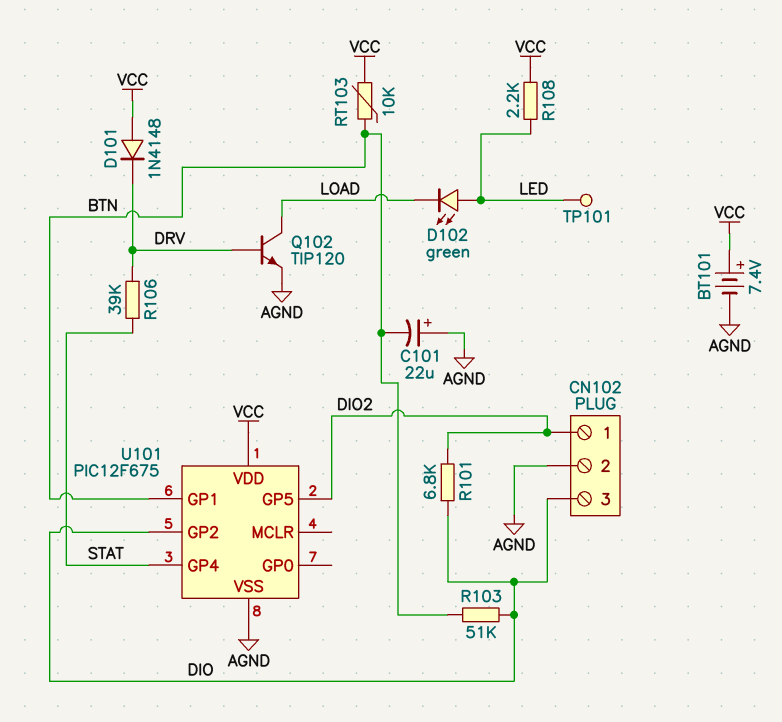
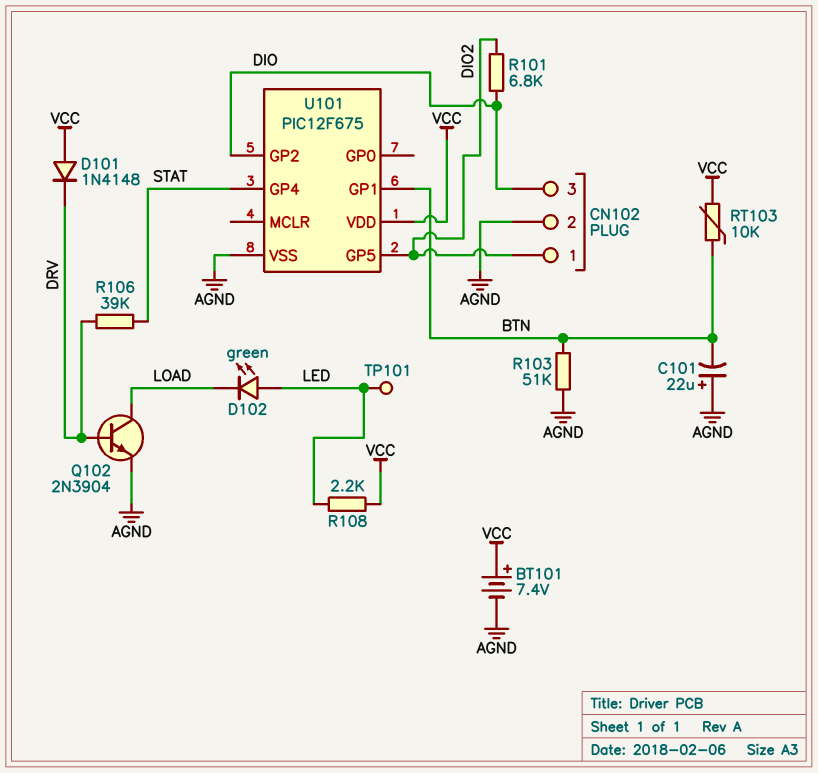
Q102: NPN TIP120 (B DRV, C LOAD, E AGND) -> NPN 2N3904 (B DRV, C LOAD, E AGND)
R103: 51k (BTN, DIO) -> 51k (AGND, BTN)

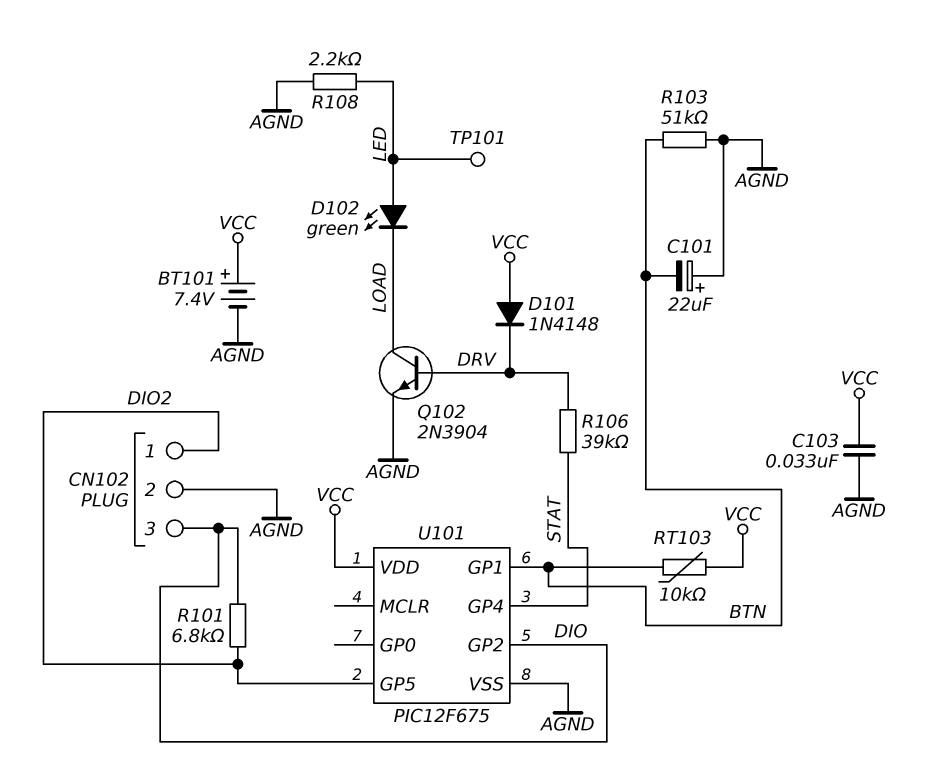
C103: none -> 33nF (AGND, VCC)
R108: 2.2k (LED, VCC) -> 2.2k (AGND, LED)

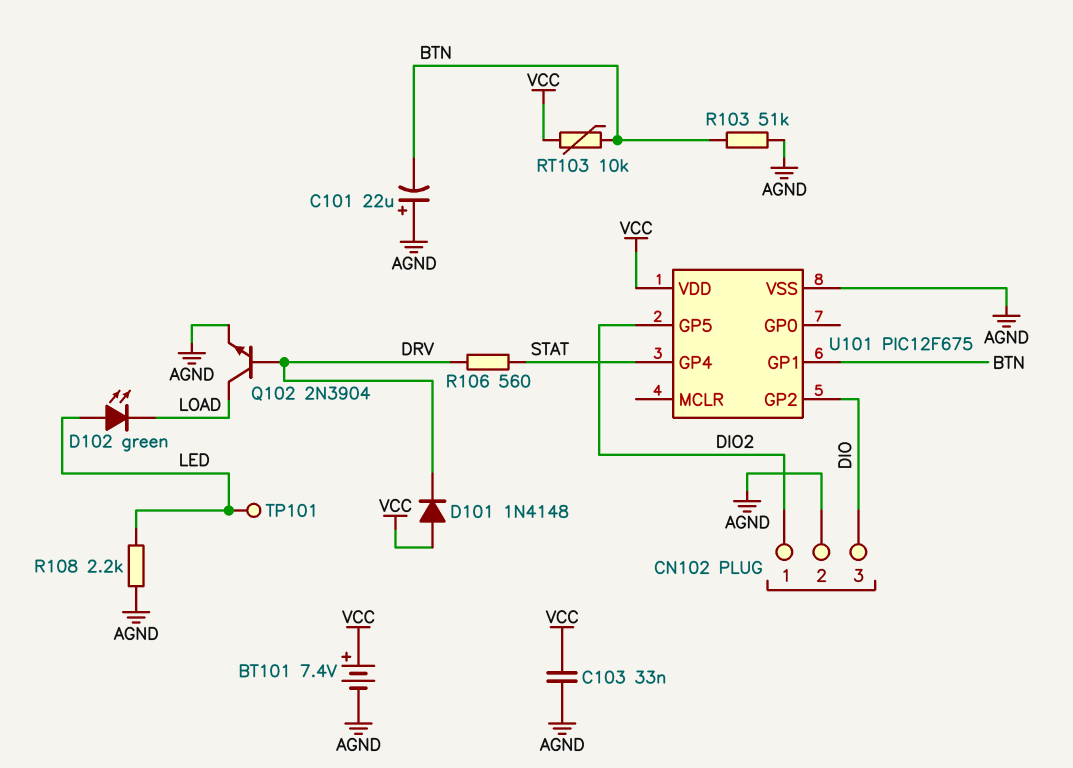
R101: 6.8k (DIO, DIO2) -> none
R106: 39k (DRV, STAT) -> 560 (DRV, STAT)

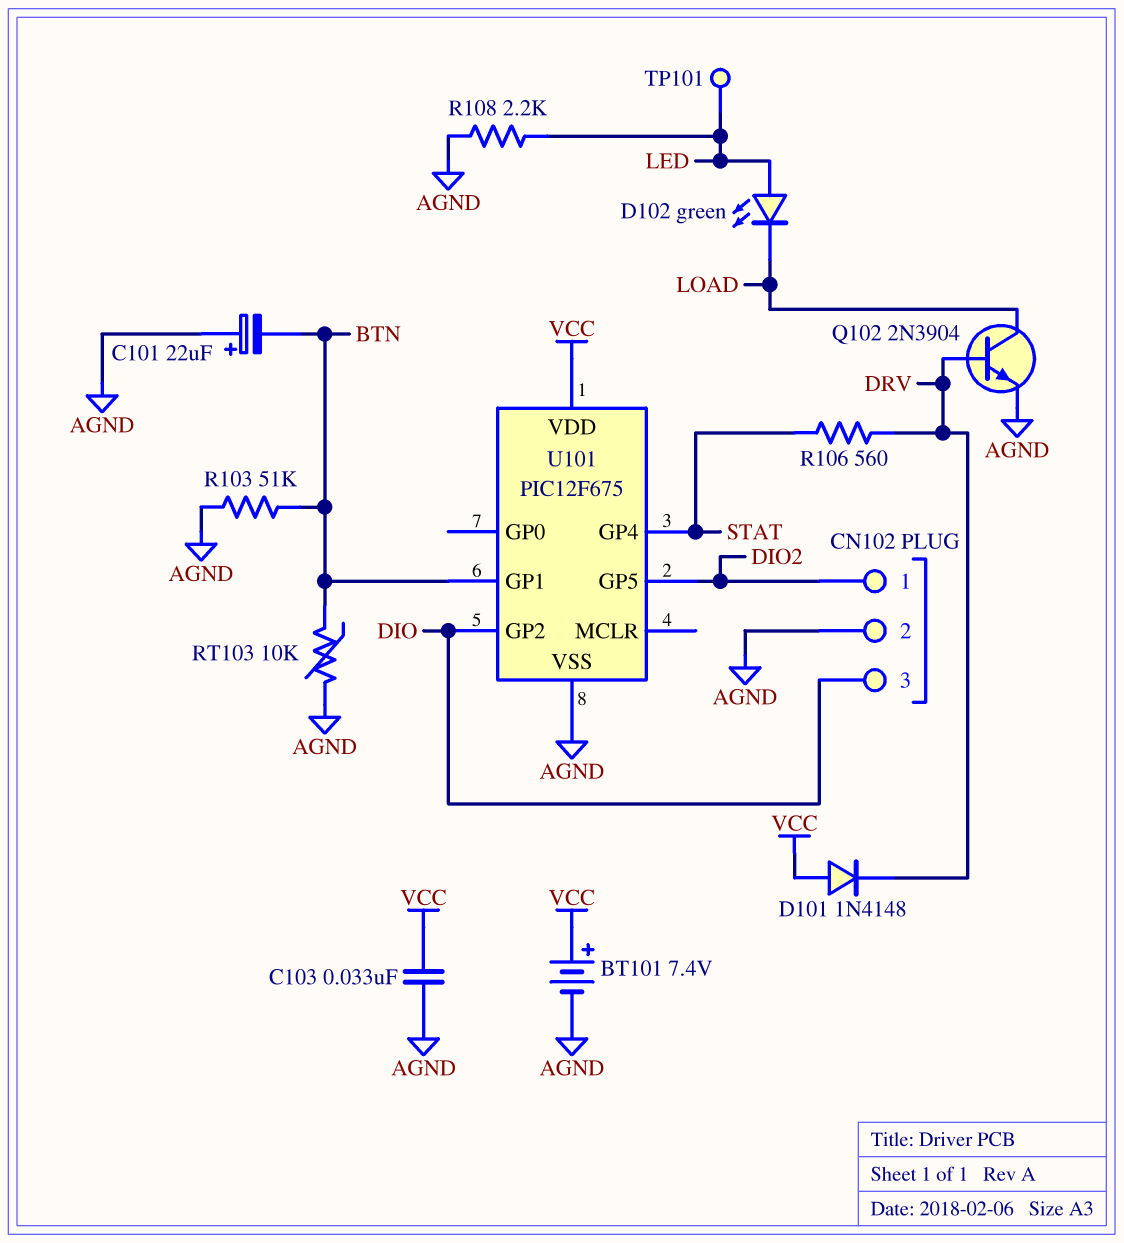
RT103: 10k (BTN, VCC) -> 10k (AGND, BTN)

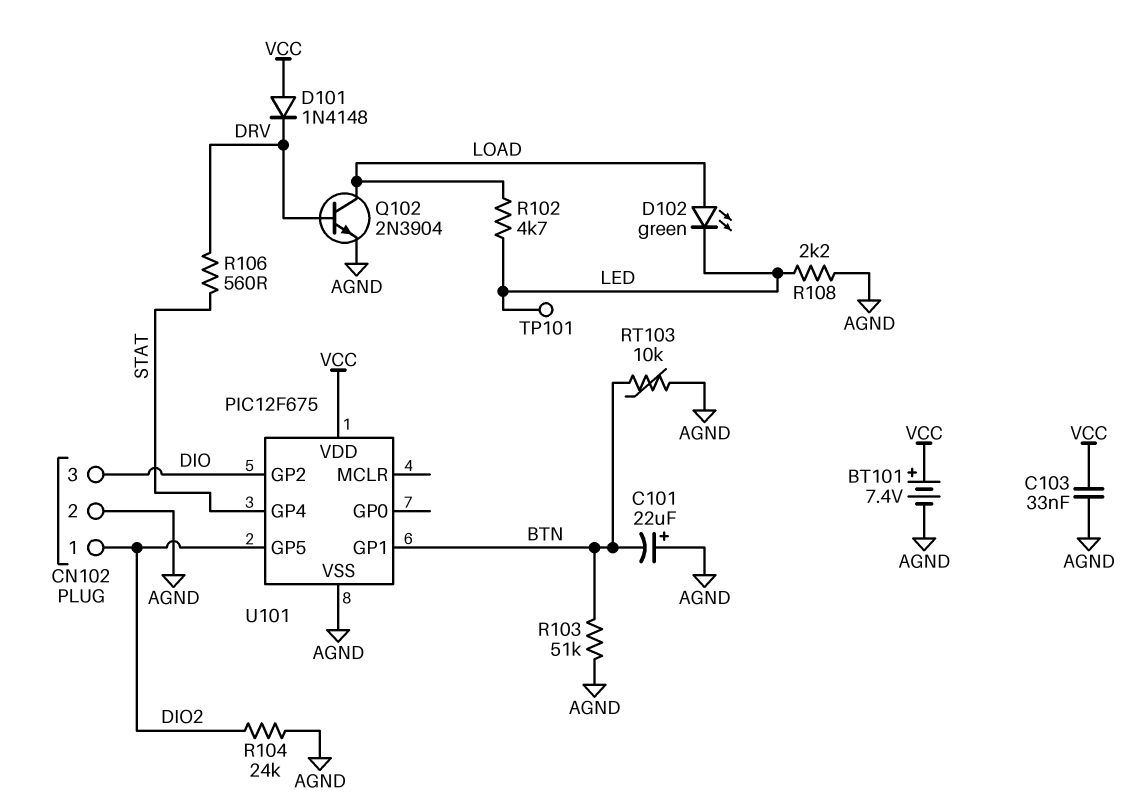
D102: LED green (A LED, K LOAD) -> LED green (A LOAD, K LED)
R102: none -> 4.7k (LED, LOAD)
R104: none -> 24k (AGND, DIO2)

